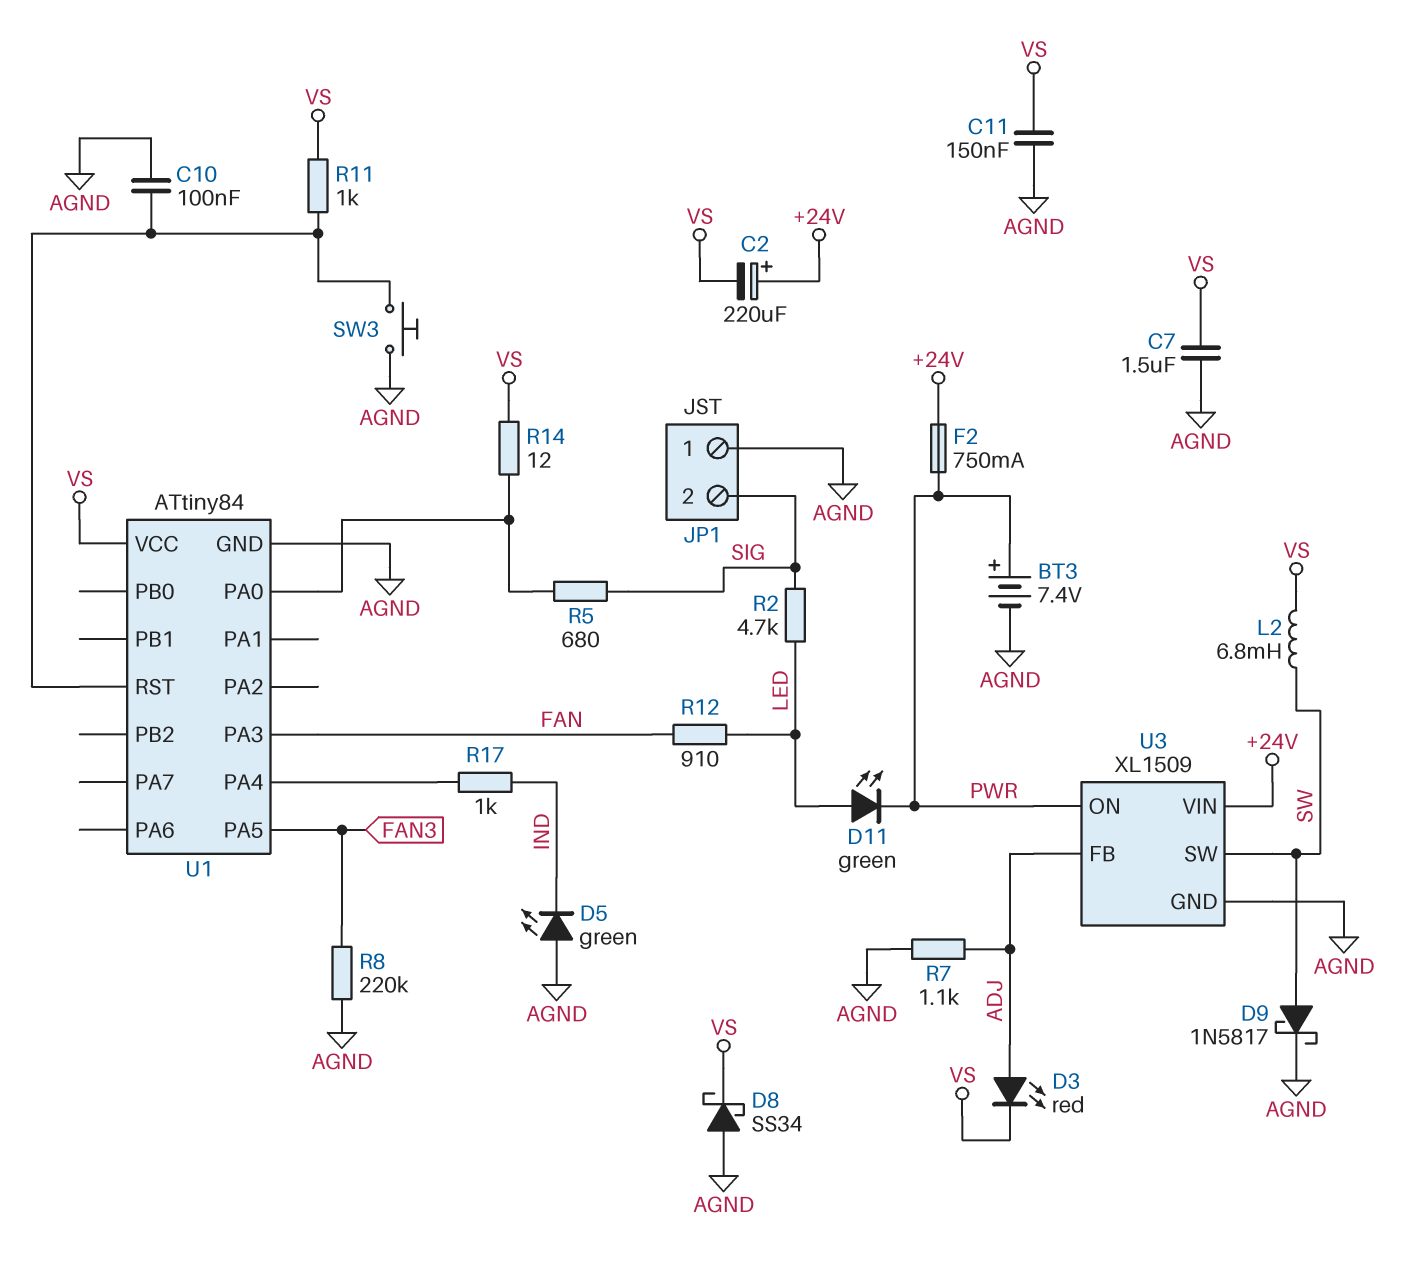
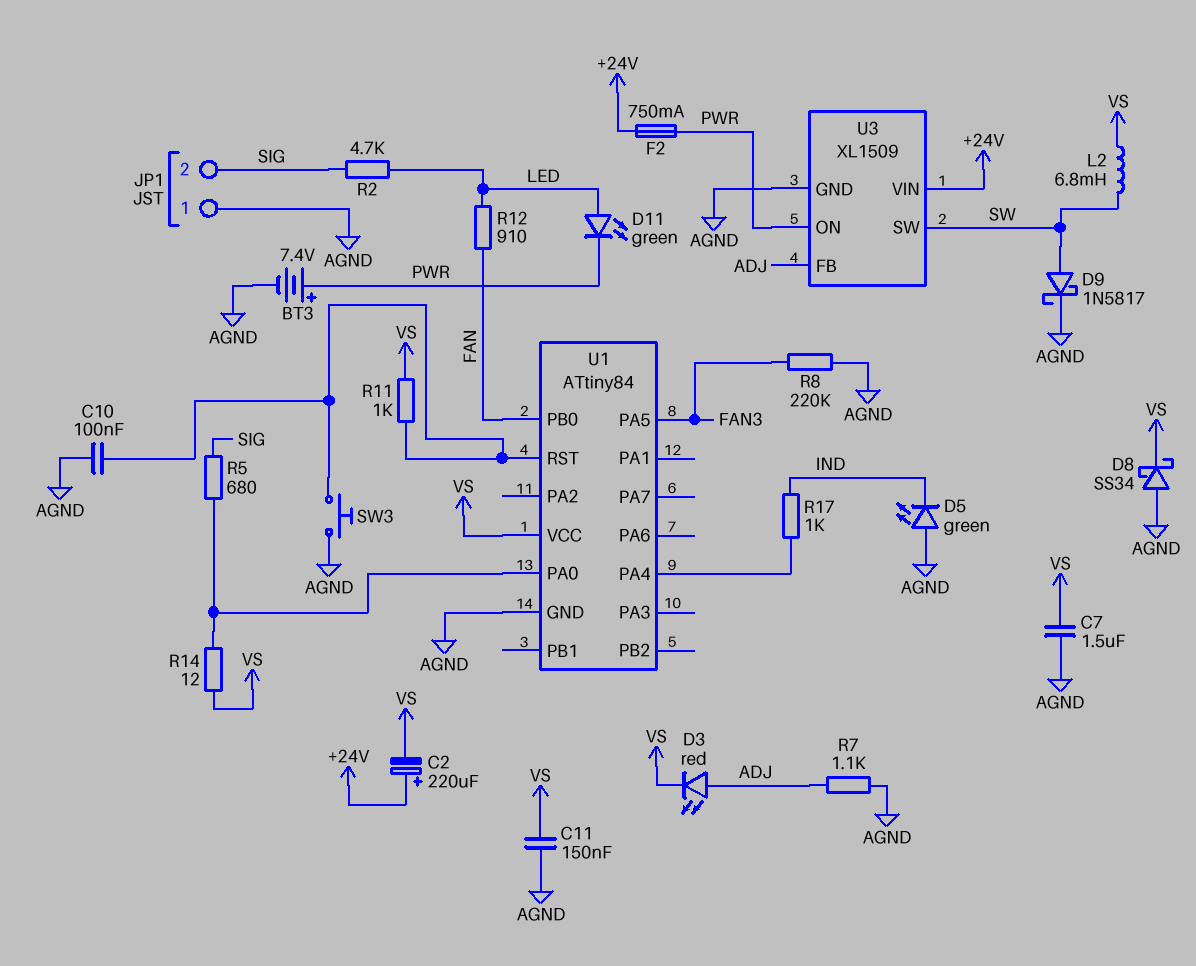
U1 pin PA3: FAN -> none
U1 pin PB0: none -> FAN

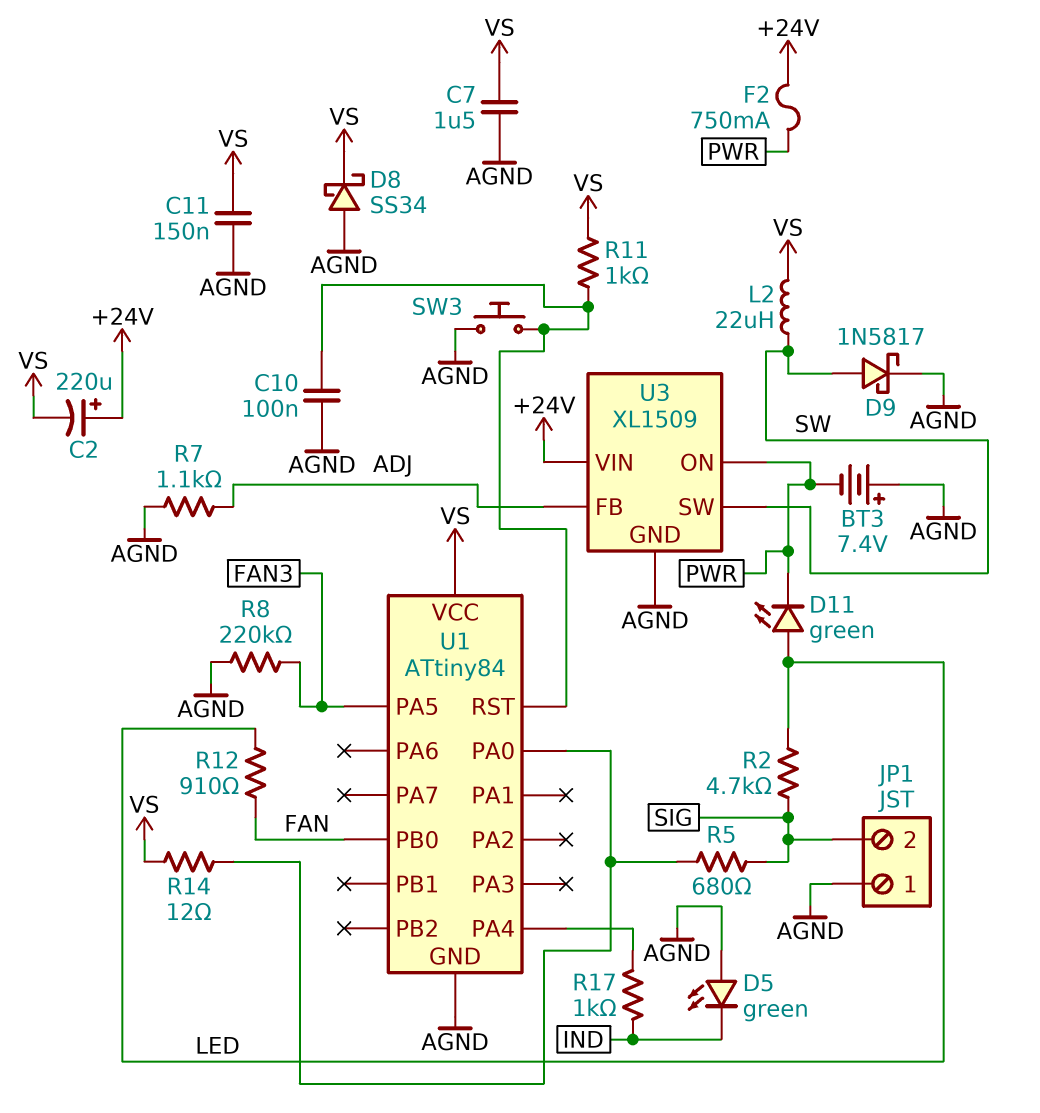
BT3: 7.4V (plus PWR, minus AGND) -> 7.4V (plus AGND, minus PWR)
D3: LED red (A ADJ, K VS) -> none
L2: 6.8mH (SW, VS) -> 22uH (SW, VS)

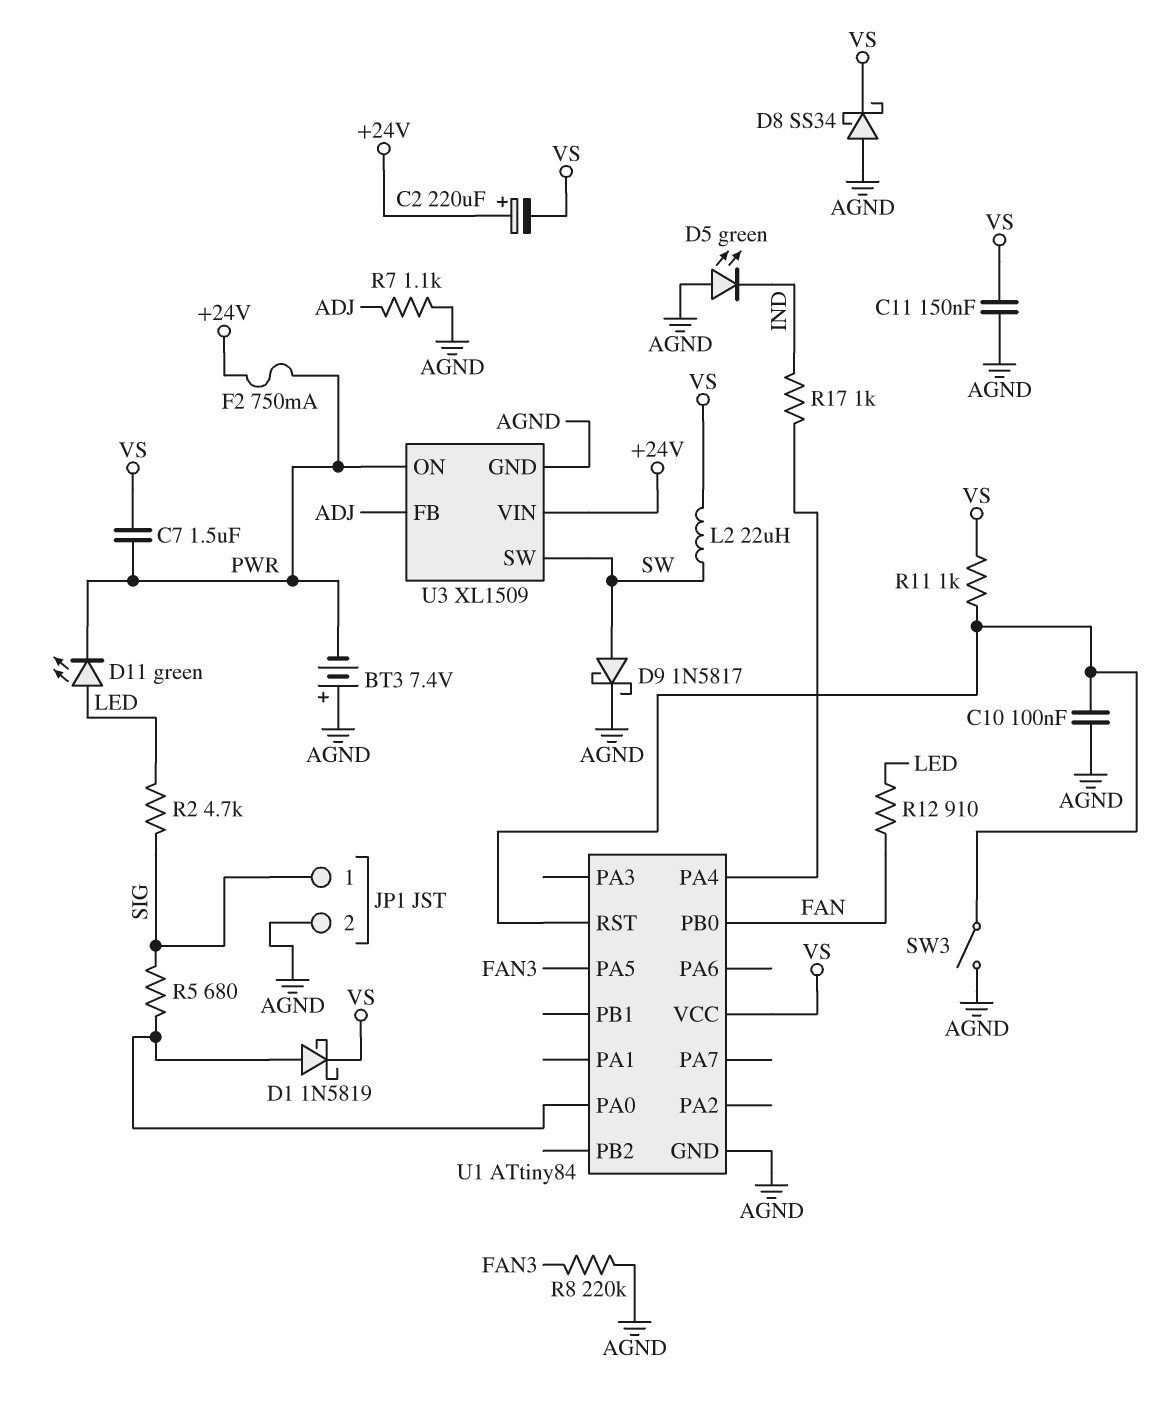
C7: 1.5uF (AGND, VS) -> 1.5uF (PWR, VS)
D1: none -> schottky 1N5819 (A U1/PA0, K VS)
JP1 pin 1: AGND -> SIG
JP1 pin 2: SIG -> AGND
R14: 12 (U1/PA0, VS) -> none
SW3: button (AGND, U1/RST) -> switch (AGND, U1/RST)

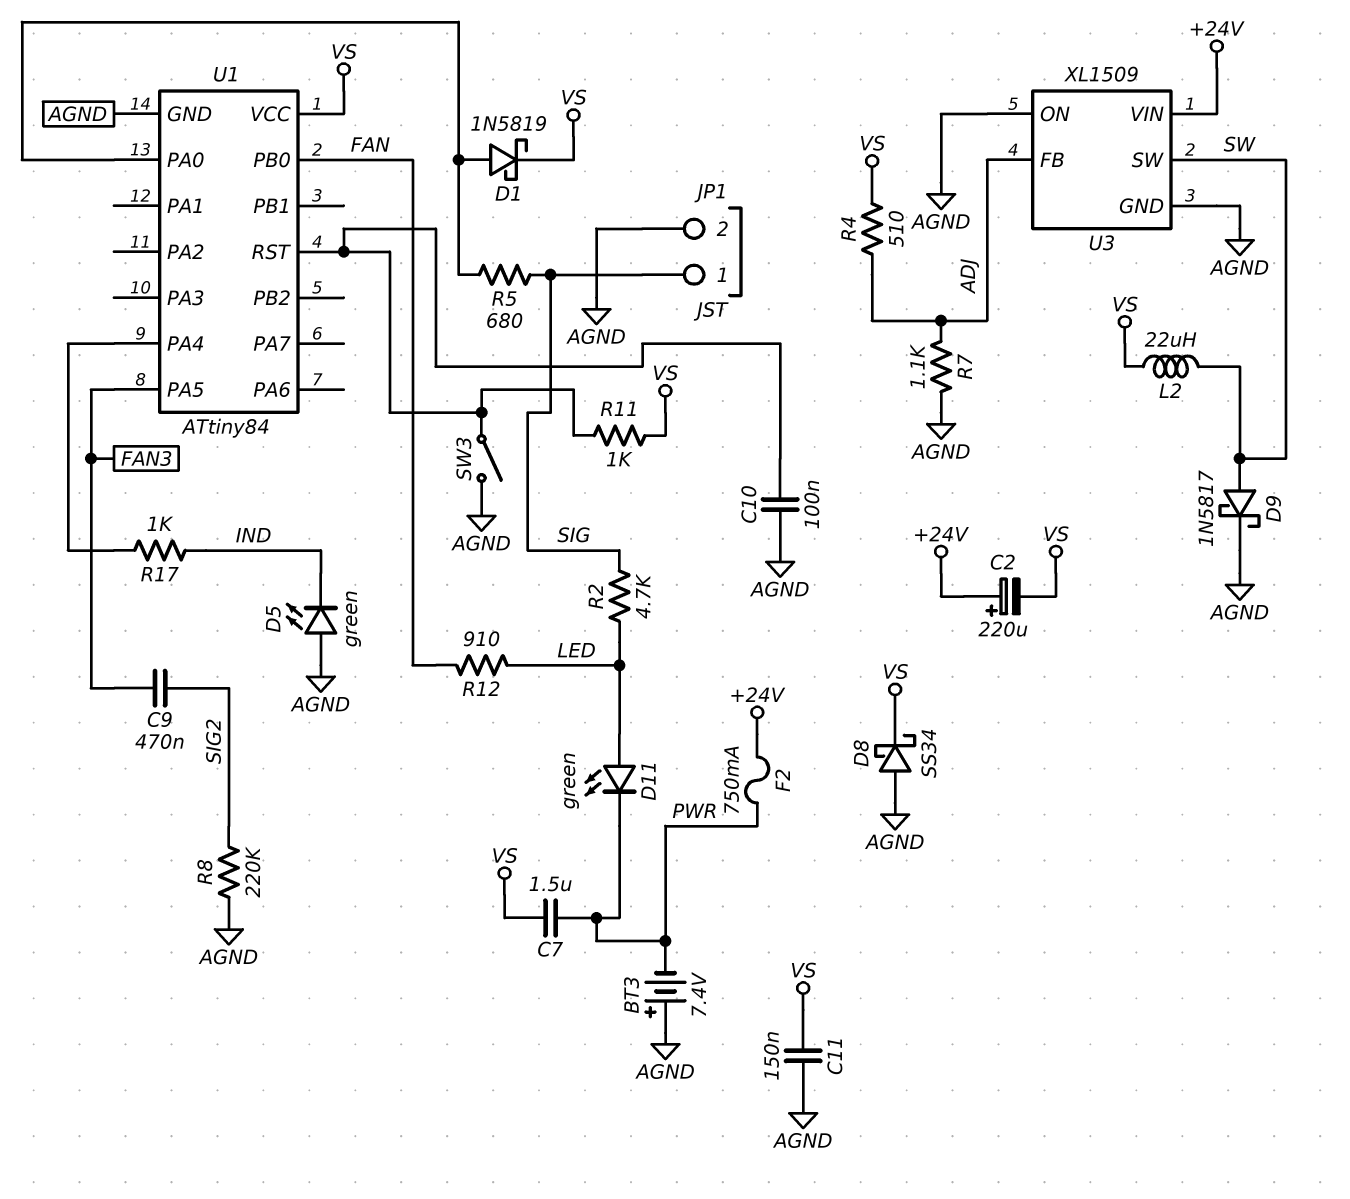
C9: none -> 470nF (FAN3, SIG2)
R4: none -> 510 (ADJ, VS)
R8: 220k (AGND, FAN3) -> 220k (AGND, SIG2)
U3 pin ON: PWR -> AGND

